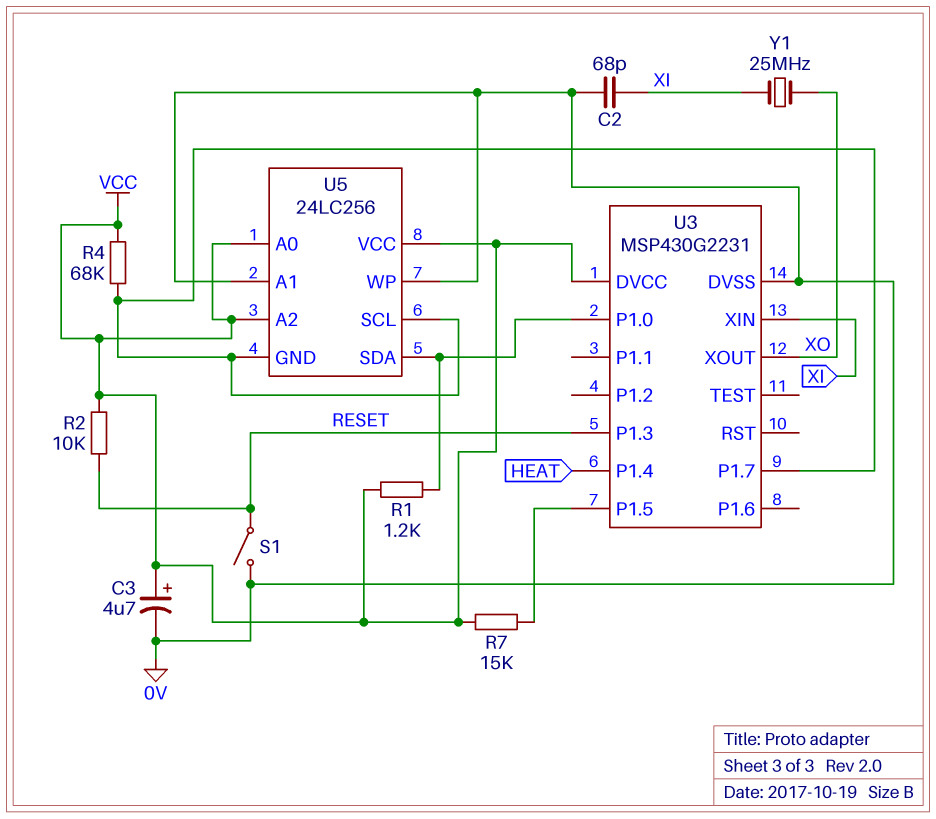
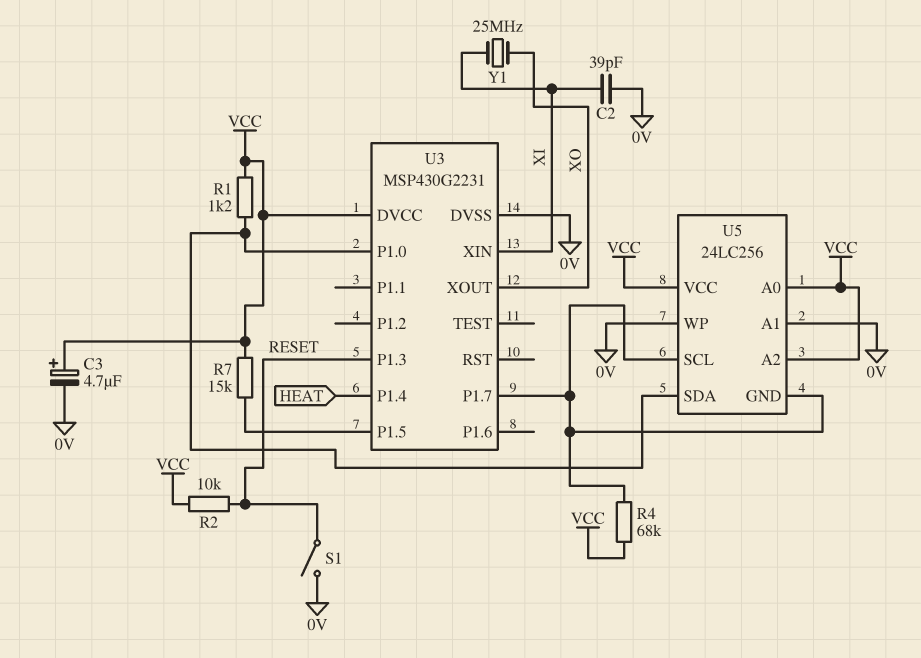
C2: 68pF (0V, XI) -> 39pF (0V, XI)

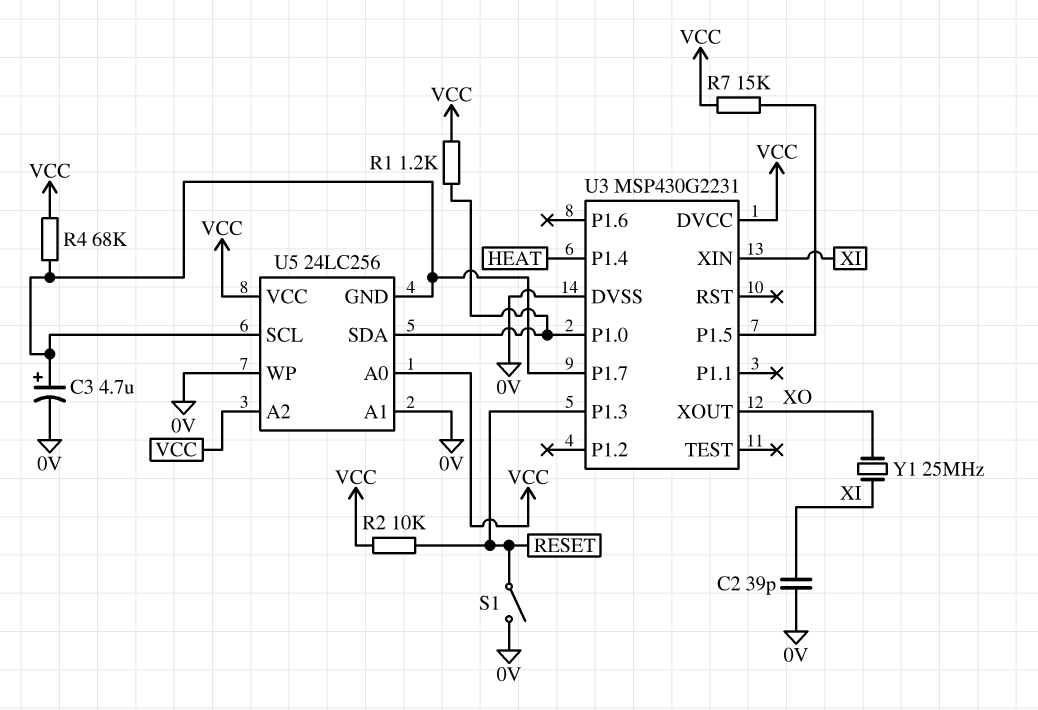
C3: 4.7uF (plus VCC, minus 0V) -> 4.7uF (plus U3/P1.7, minus 0V)

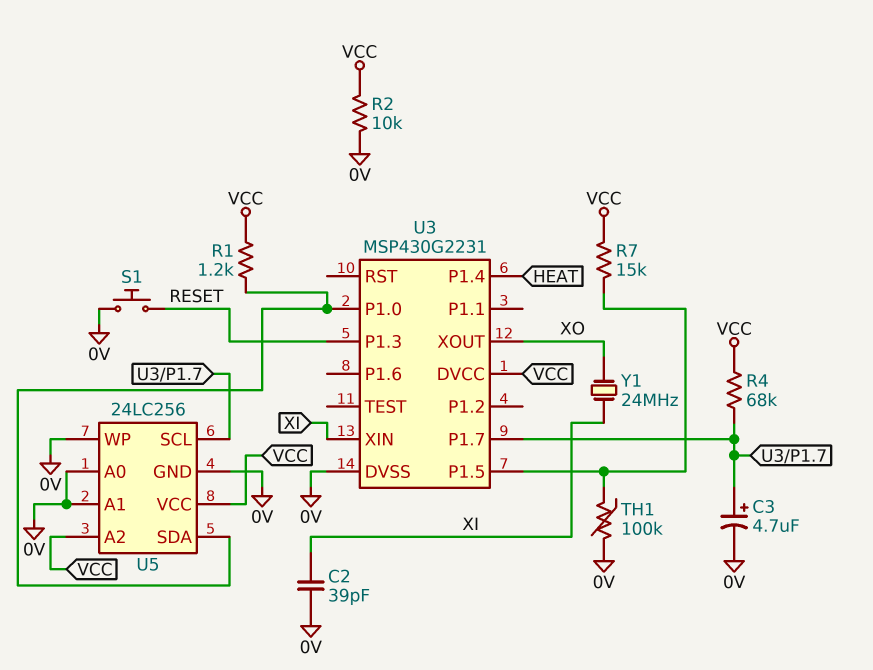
R2: 10k (RESET, VCC) -> 10k (0V, VCC)
S1: switch (0V, RESET) -> button (0V, RESET)
TH1: none -> 100k (0V, U3/P1.5)
U5 pin A0: VCC -> 0V
U5 pin GND: U3/P1.7 -> 0V
Y1: 25MHz (XI, XO) -> 24MHz (XI, XO)

